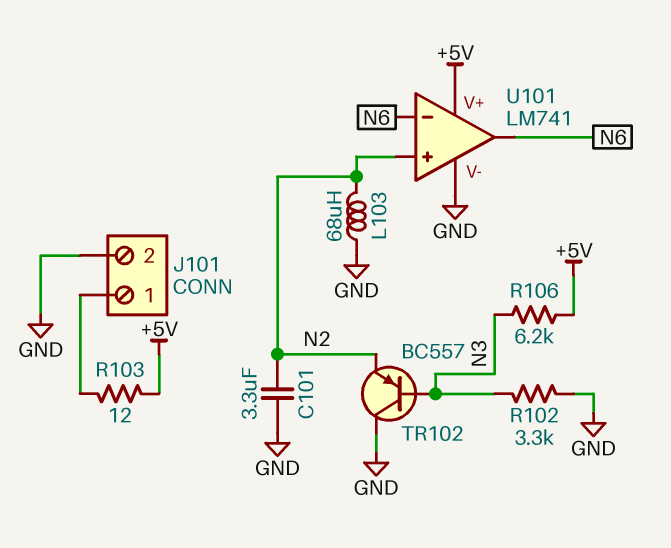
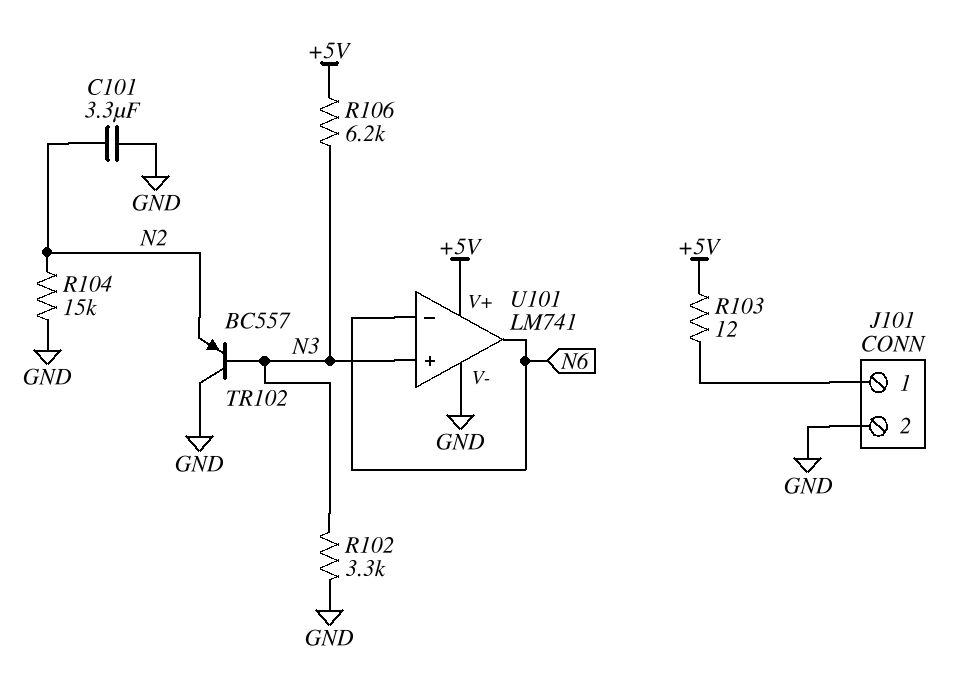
L103: 68uH (GND, N2) -> none
R104: none -> 15k (GND, N2)
U101 pin in+: N2 -> N3

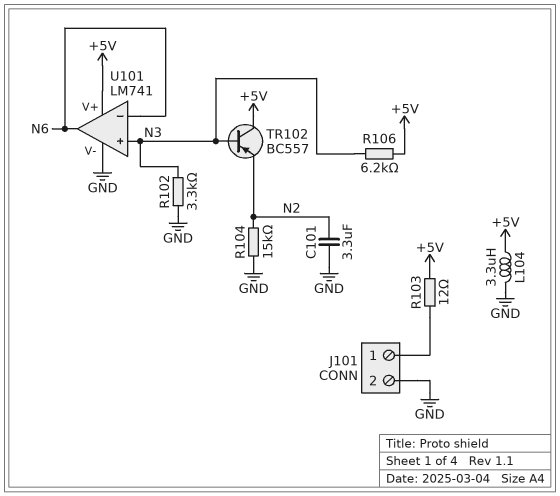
L104: none -> 3.3uH (+5V, GND)
TR102: PNP BC557 (B N3, C GND, E N2) -> PNP BC557 (B N3, C +5V, E N2)

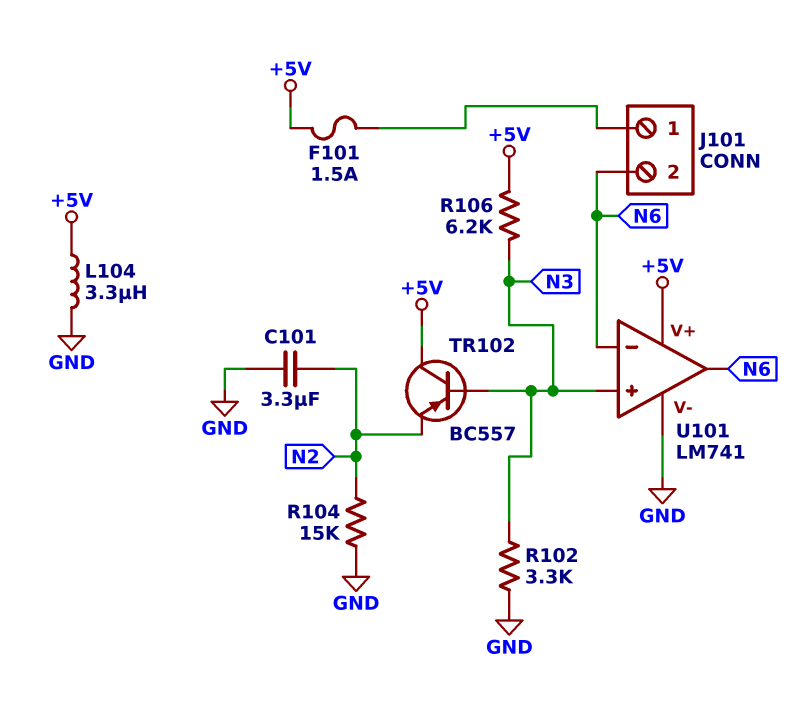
F101: none -> 1.5A (+5V, J101/1)
J101 pin 2: GND -> N6
R103: 12 (+5V, J101/1) -> none

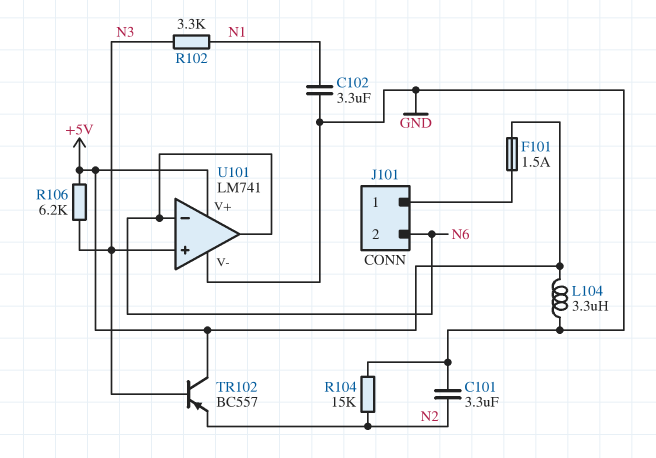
C102: none -> 3.3uF (GND, N1)
R102: 3.3k (GND, N3) -> 3.3k (N1, N3)

